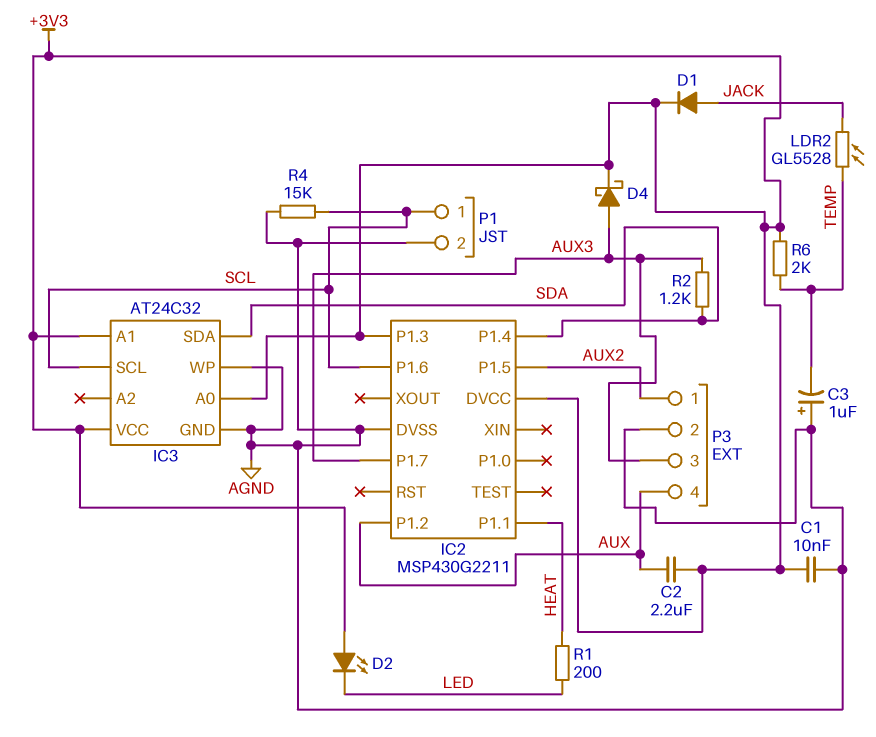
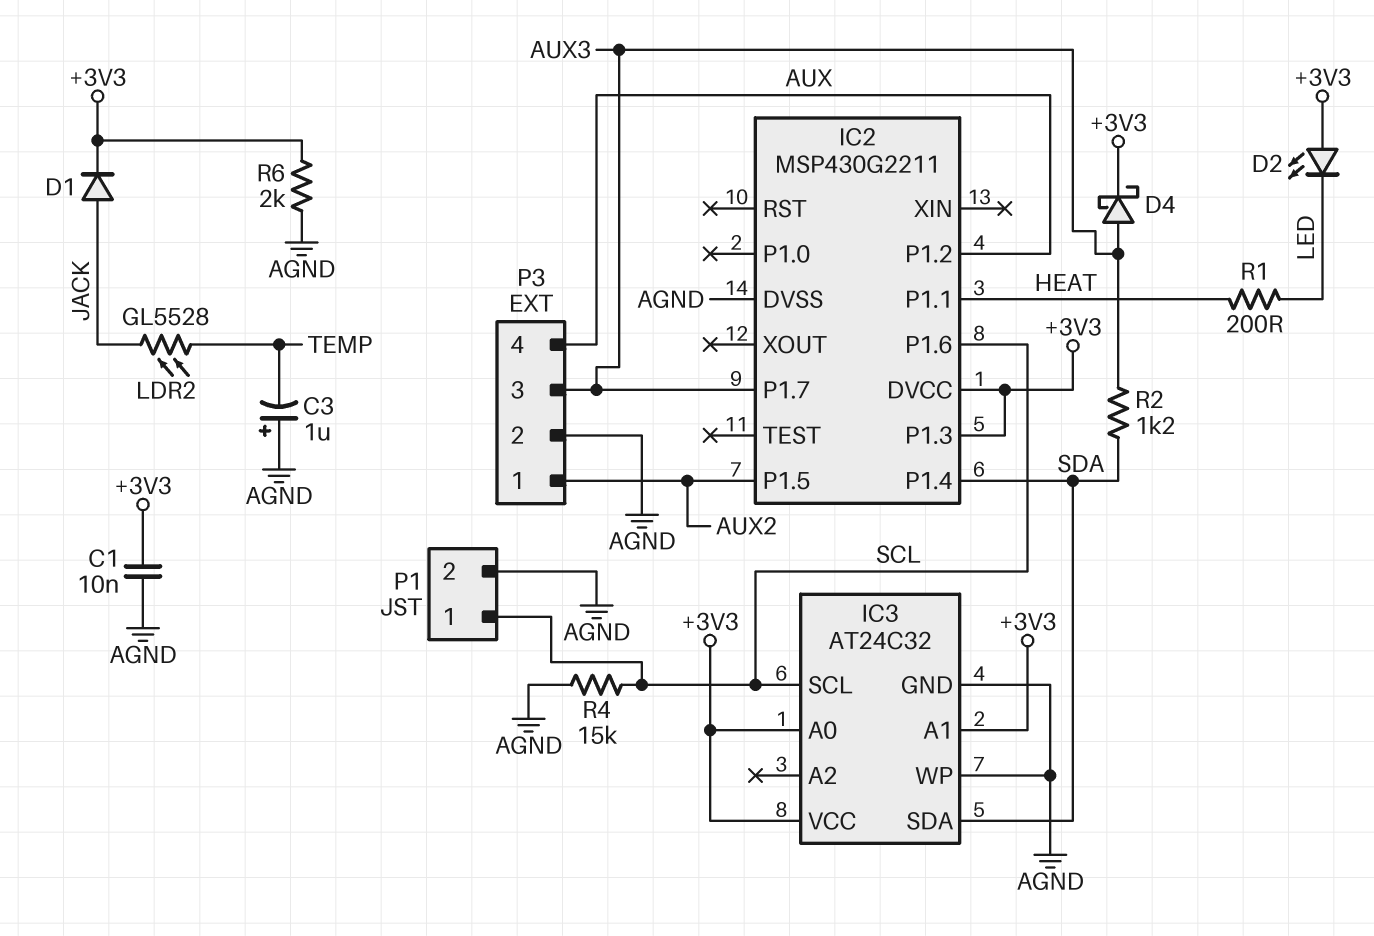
C2: 2.2uF (+3V3, AUX) -> none
R6: 2k (+3V3, TEMP) -> 2k (+3V3, AGND)

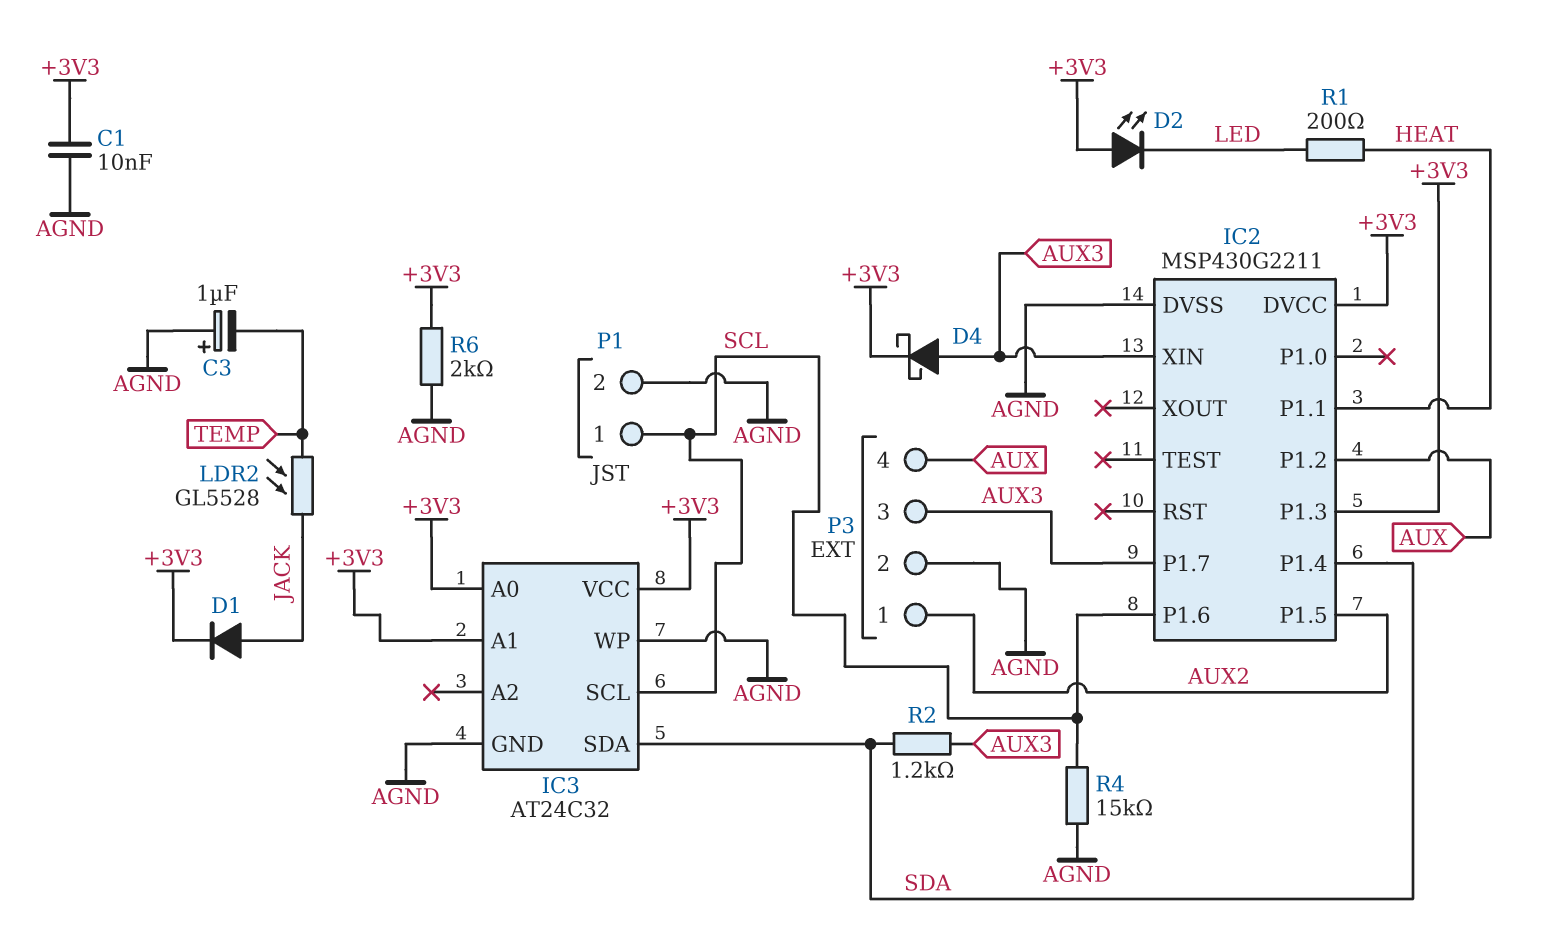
IC2 pin XIN: none -> AUX3

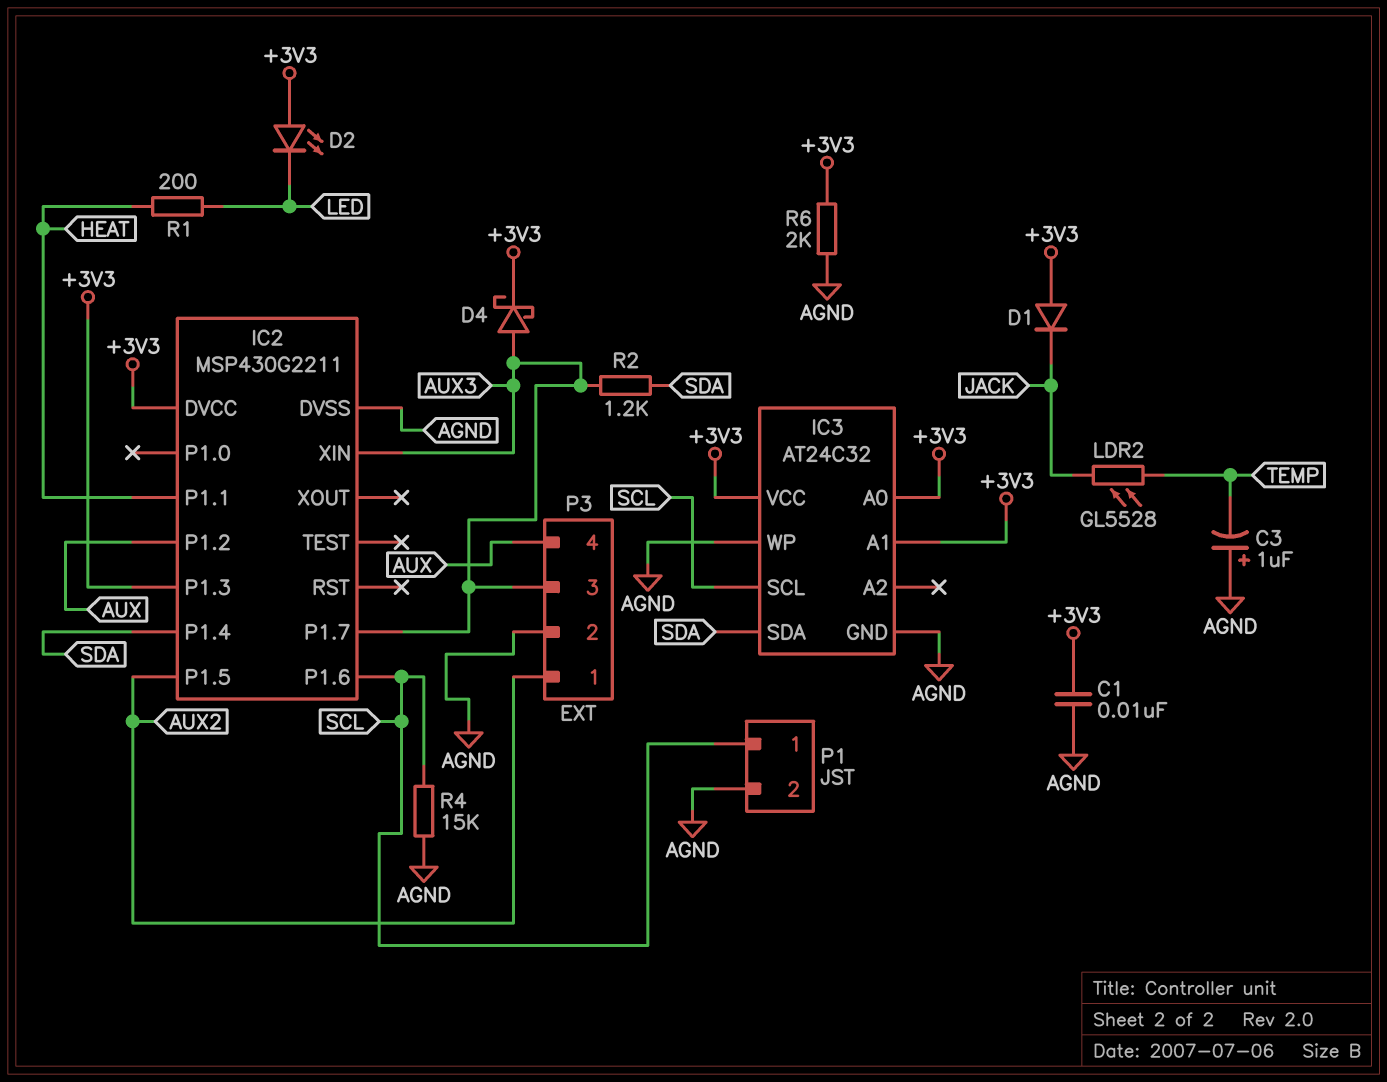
D1: diode (A JACK, K +3V3) -> diode (A +3V3, K JACK)

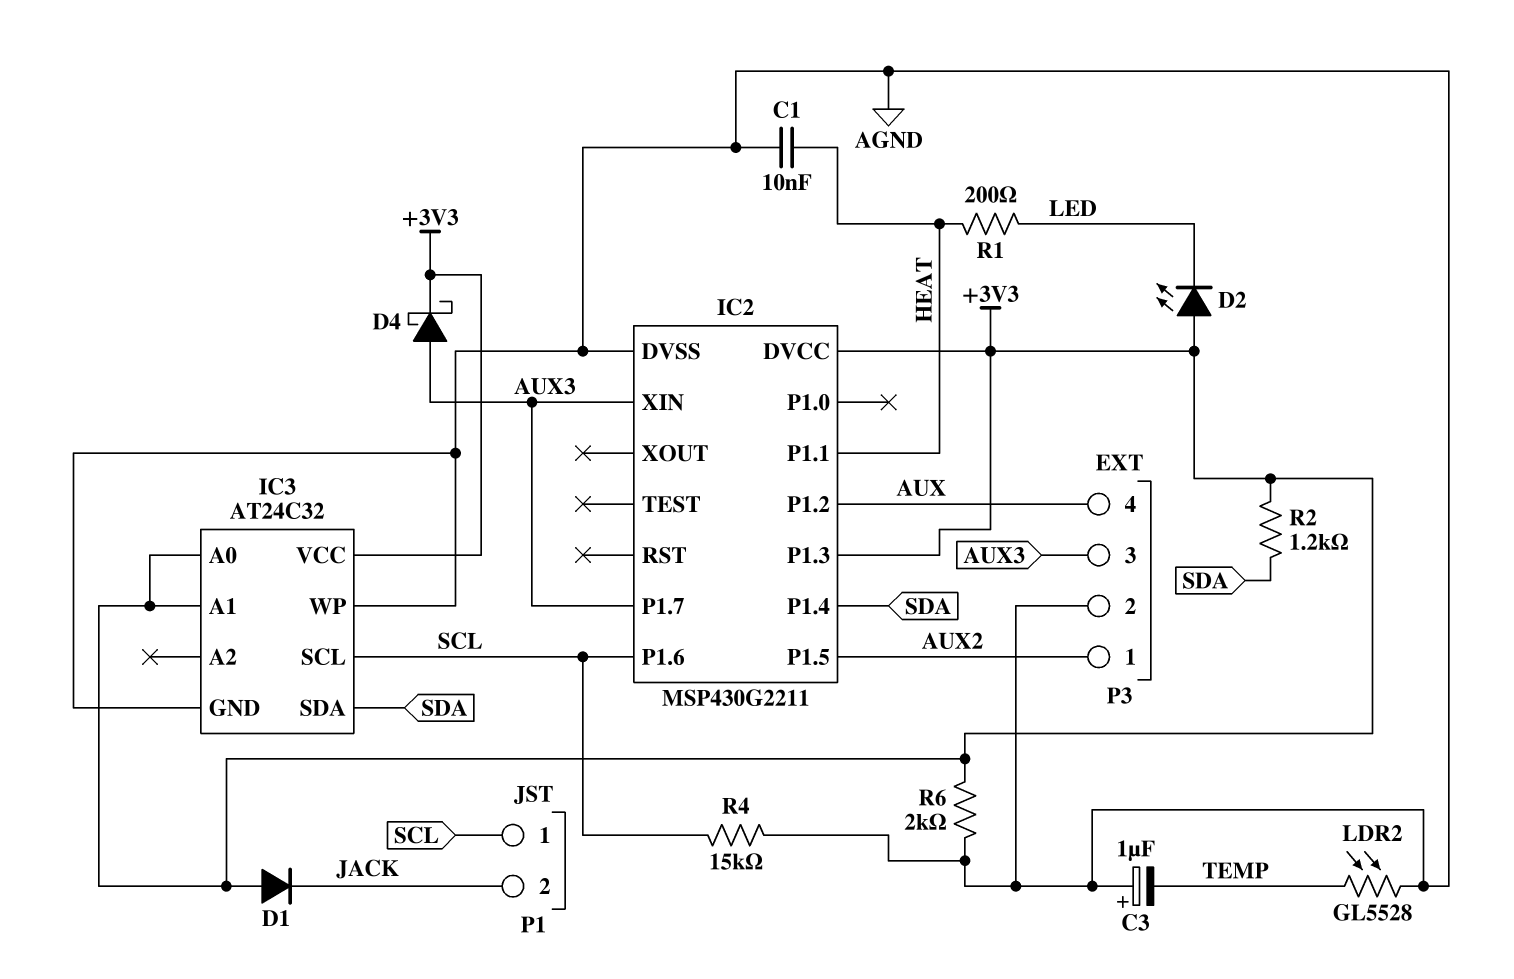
C1: 10nF (+3V3, AGND) -> 10nF (AGND, HEAT)
LDR2: GL5528 (JACK, TEMP) -> GL5528 (AGND, TEMP)
P1 pin 2: AGND -> JACK
R2: 1.2k (AUX3, SDA) -> 1.2k (+3V3, SDA)

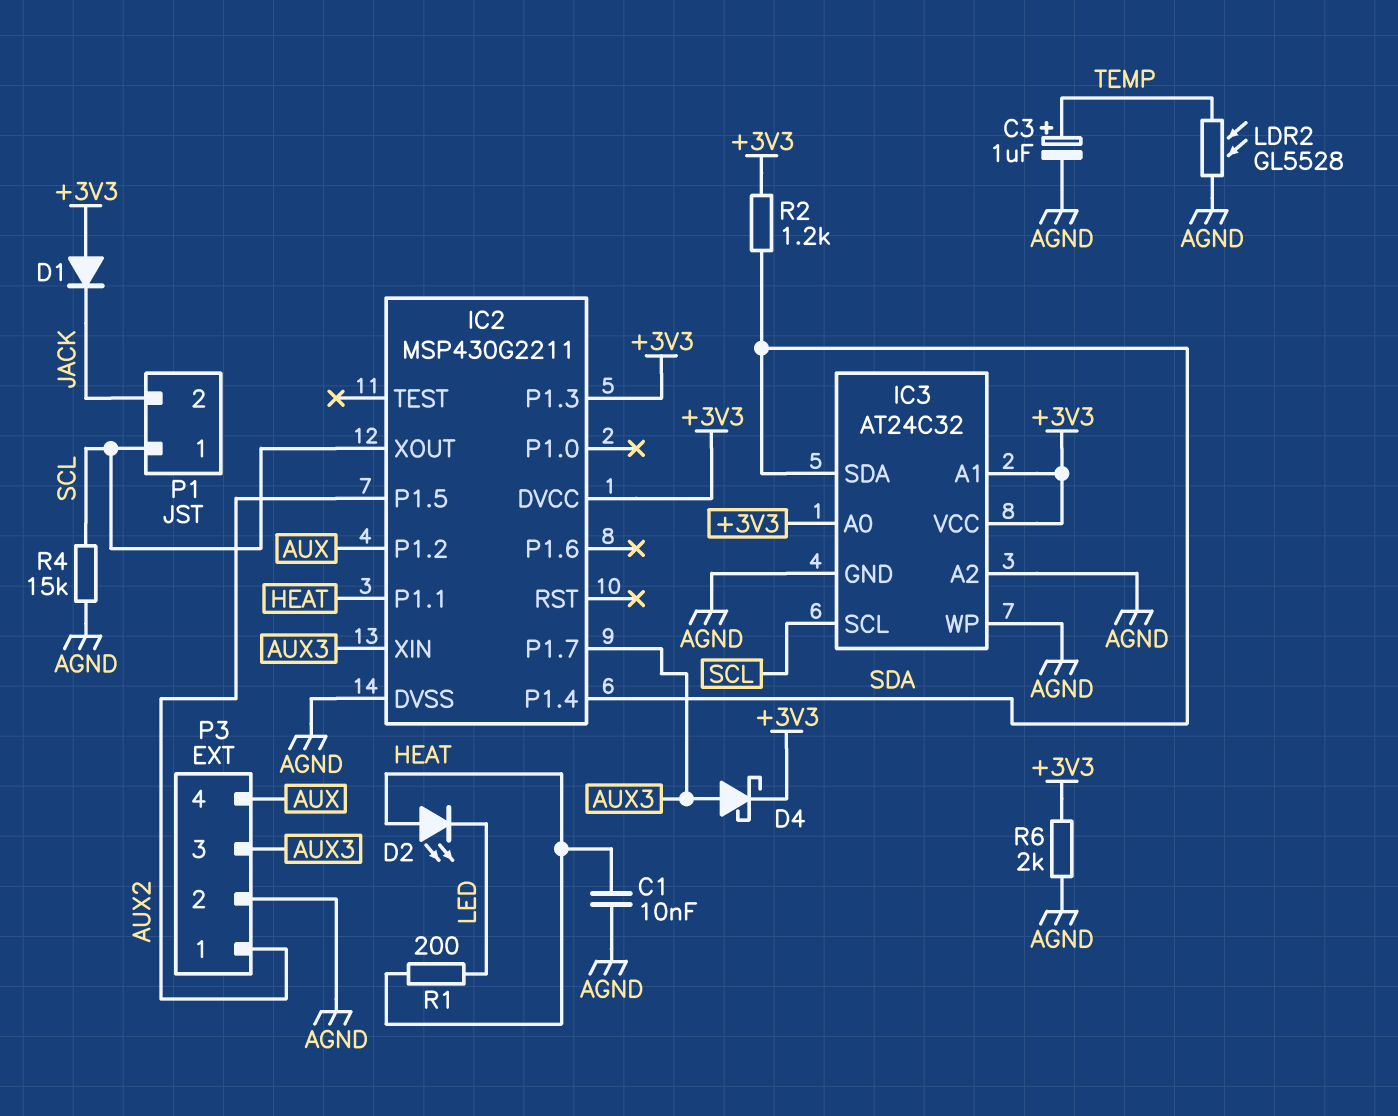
C3: 1uF (plus AGND, minus TEMP) -> 1uF (plus TEMP, minus AGND)
D2: LED (A +3V3, K LED) -> LED (A HEAT, K LED)
IC2 pin P1.6: SCL -> none
IC2 pin XOUT: none -> SCL
IC3 pin A2: none -> AGND

